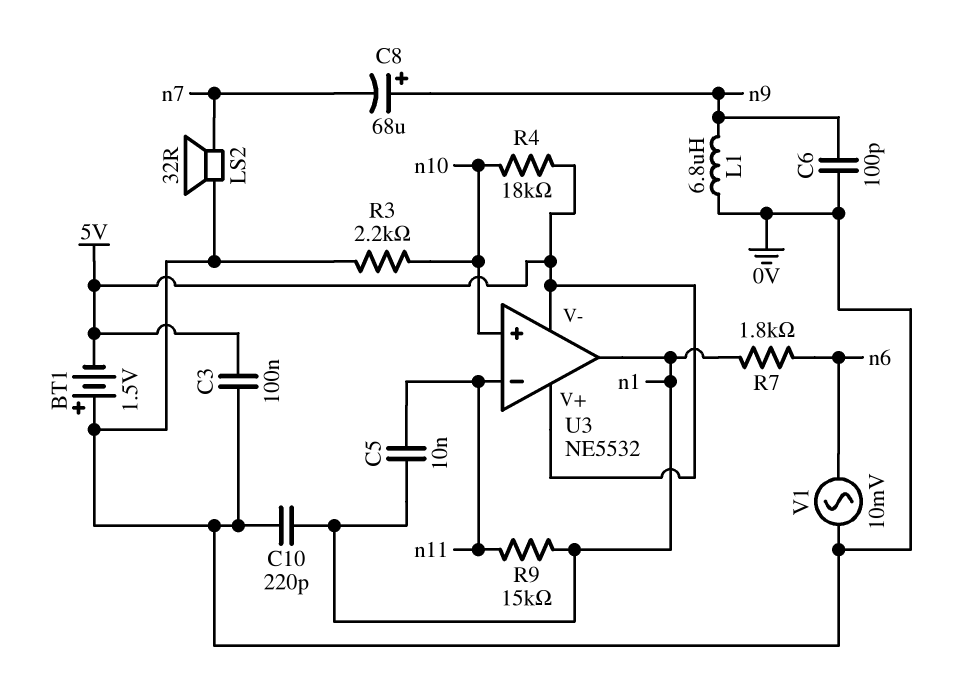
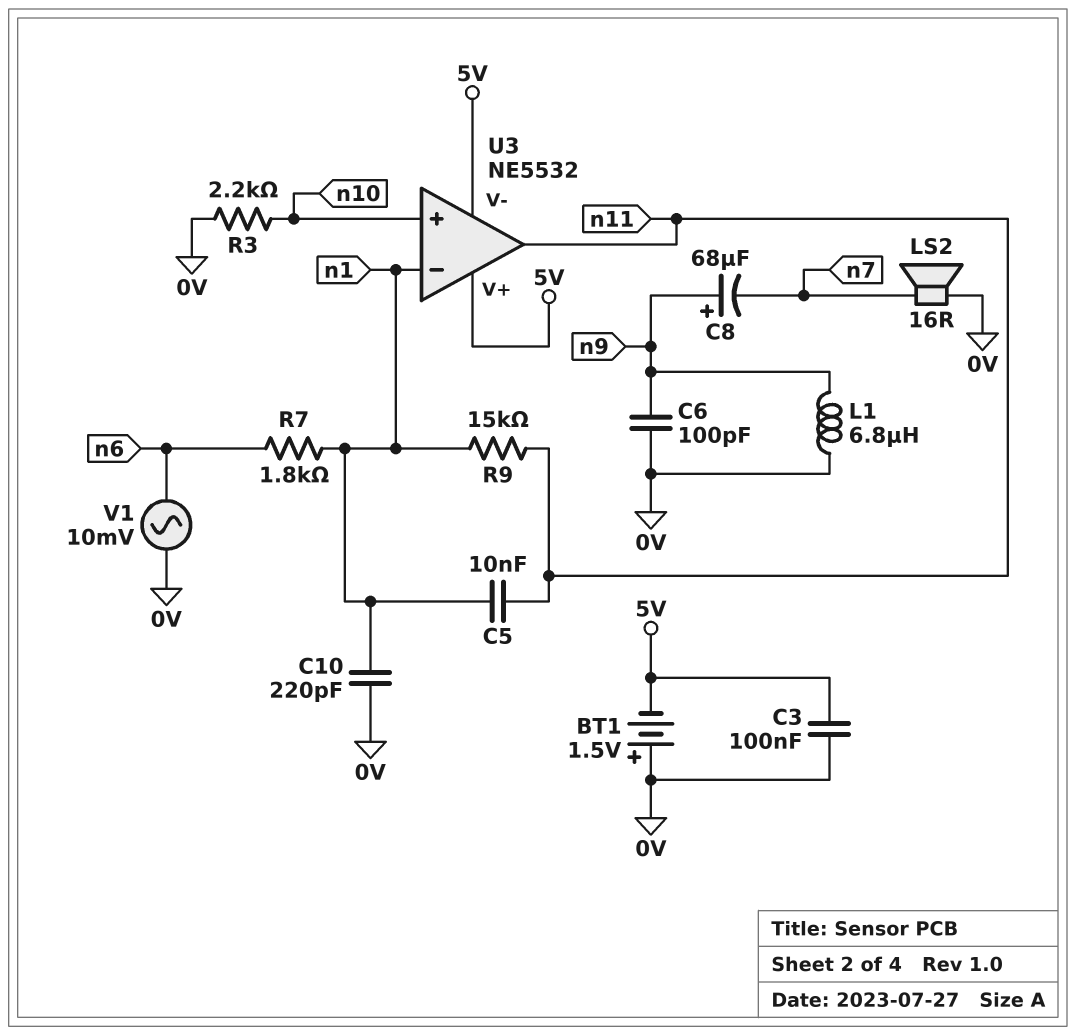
LS2: speaker 32R (0V, n7) -> speaker 16R (0V, n7)
R4: 18k (5V, n10) -> none
U3 pin in-: n11 -> n1
U3 pin out: n1 -> n11

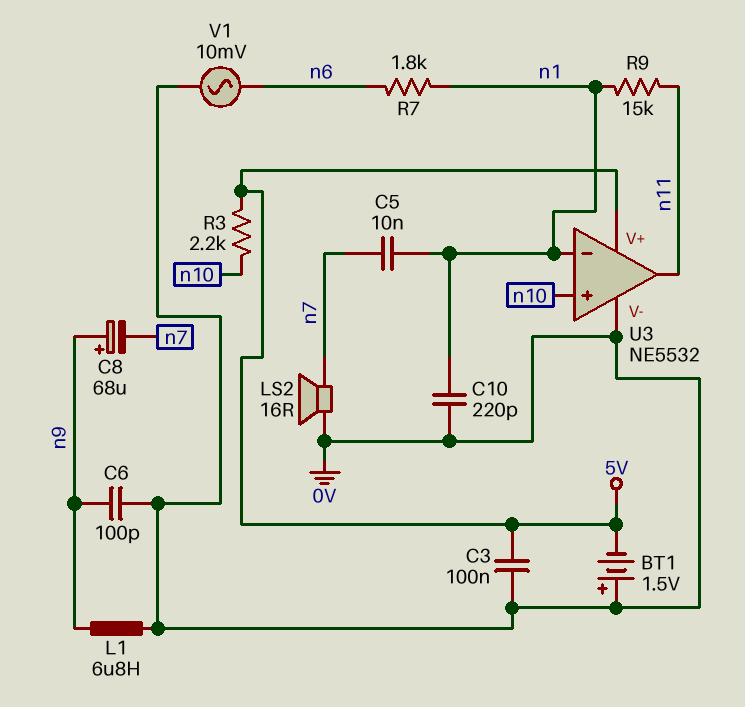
C5: 10nF (n1, n11) -> 10nF (n1, n7)
R3: 2.2k (0V, n10) -> 2.2k (5V, n10)
U3 pin V-: 5V -> 0V

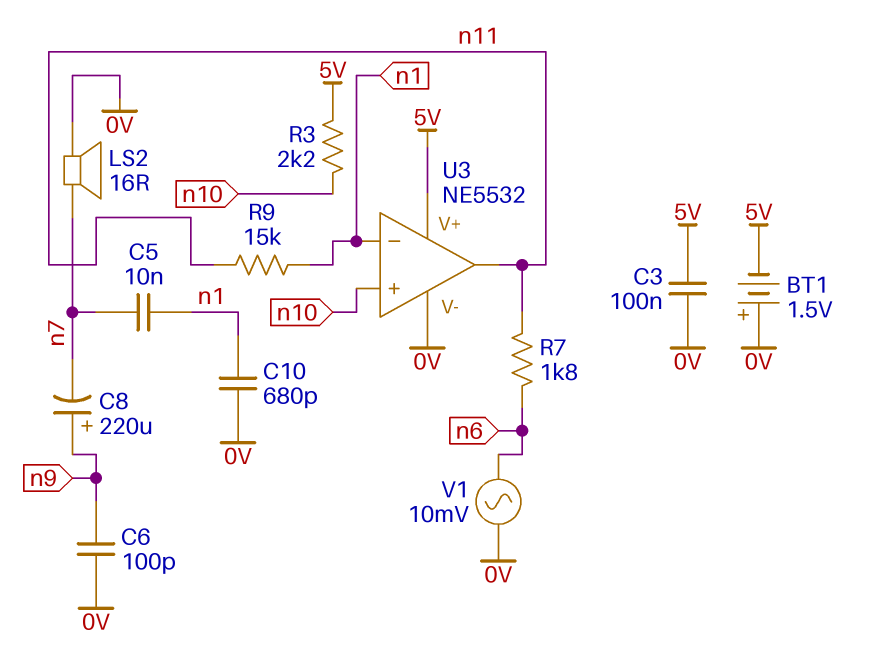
C8: 68uF (plus n9, minus n7) -> 220uF (plus n9, minus n7)
C10: 220pF (0V, n1) -> 680pF (0V, n1)
L1: 6.8uH (0V, n9) -> none
R7: 1.8k (n1, n6) -> 1.8k (n6, n11)

